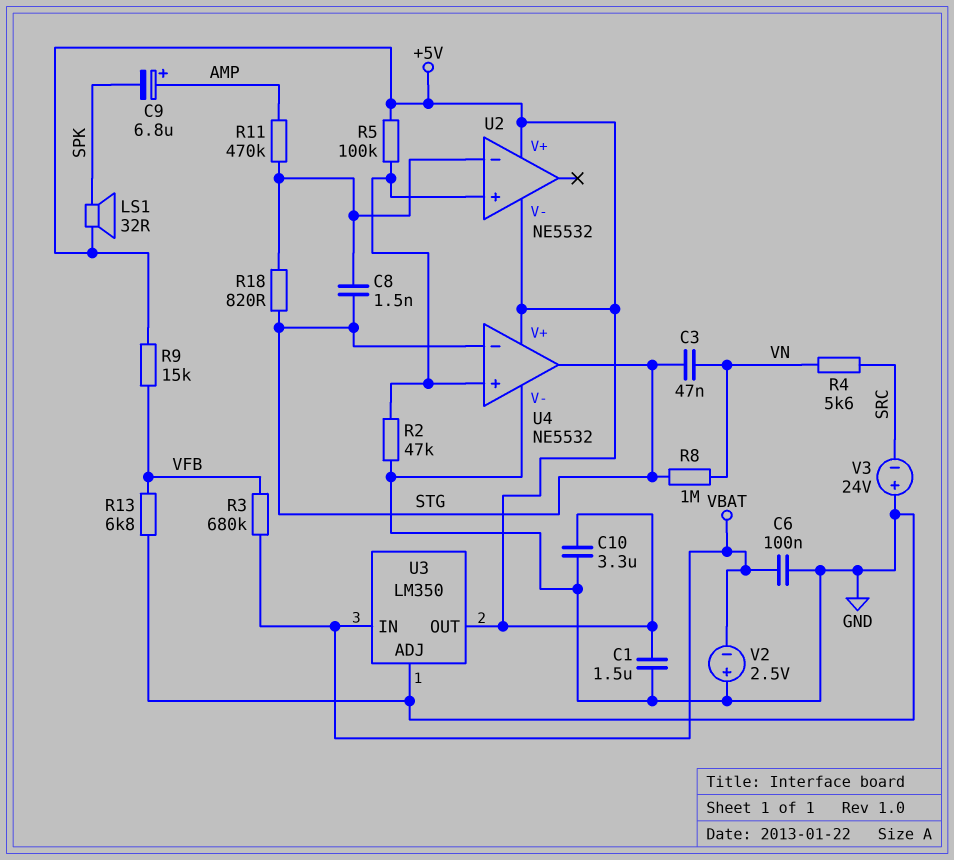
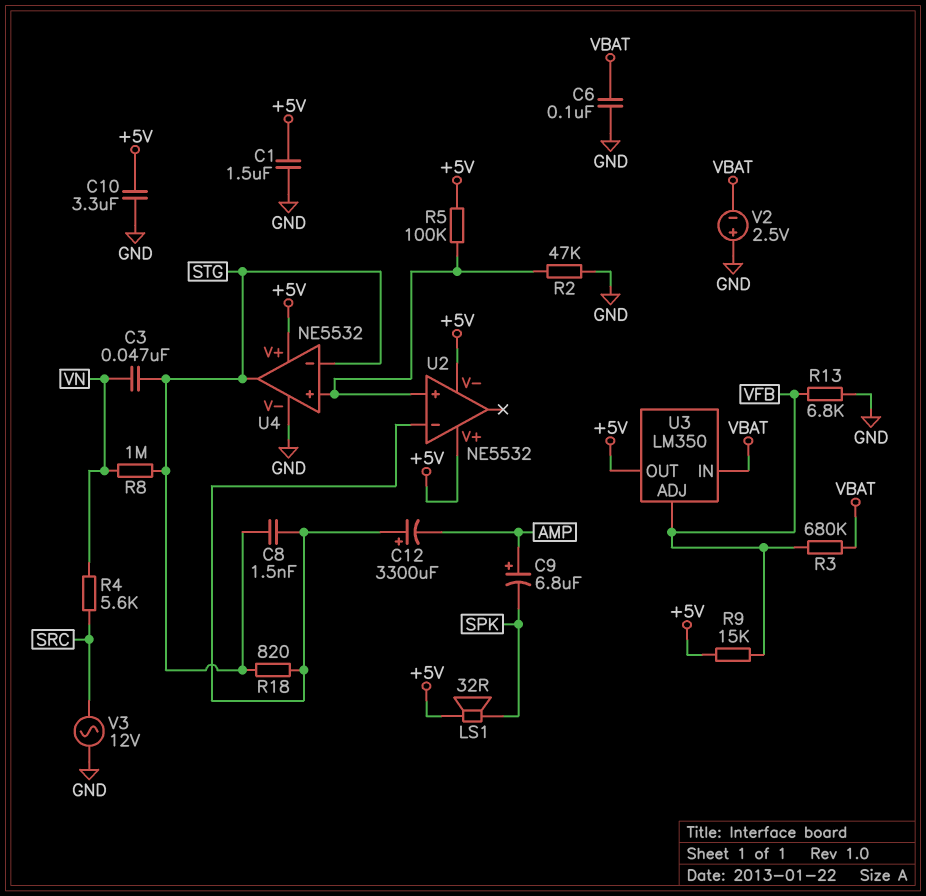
C12: none -> 3300uF (plus U2/in-, minus AMP)
R11: 470k (AMP, U2/in-) -> none
U3 pin ADJ: GND -> VFB
V3: 24V (plus GND, minus SRC) -> AC 12V (GND, SRC)

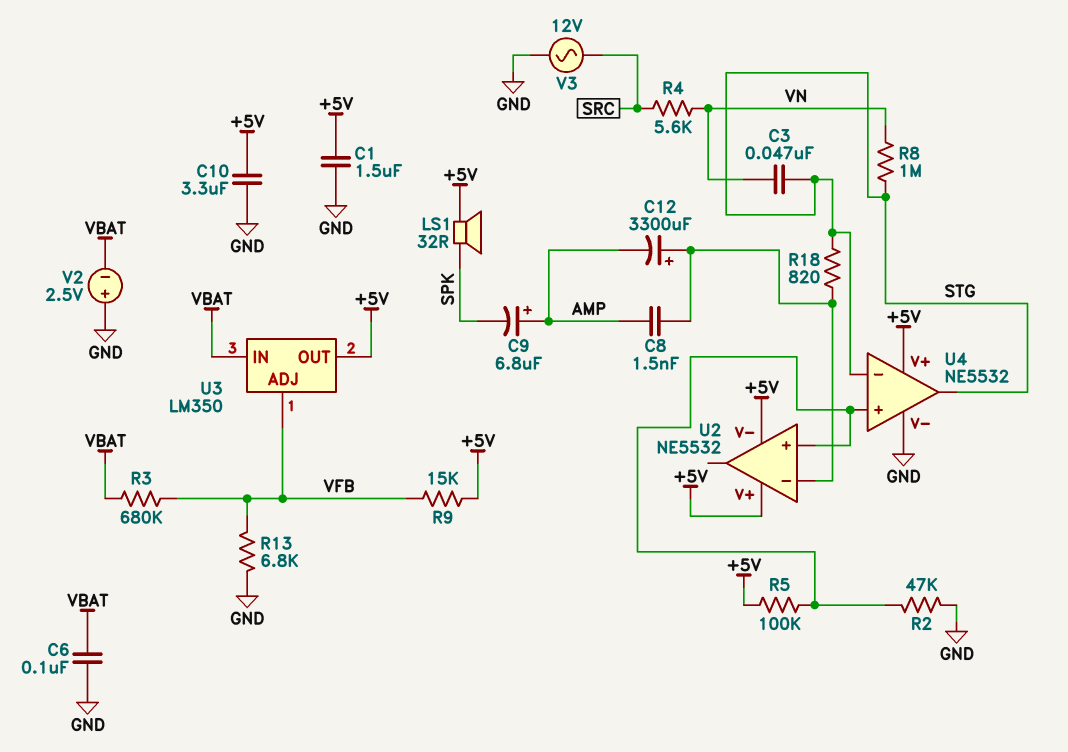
C8: 1.5nF (STG, U2/in-) -> 1.5nF (AMP, U2/in-)

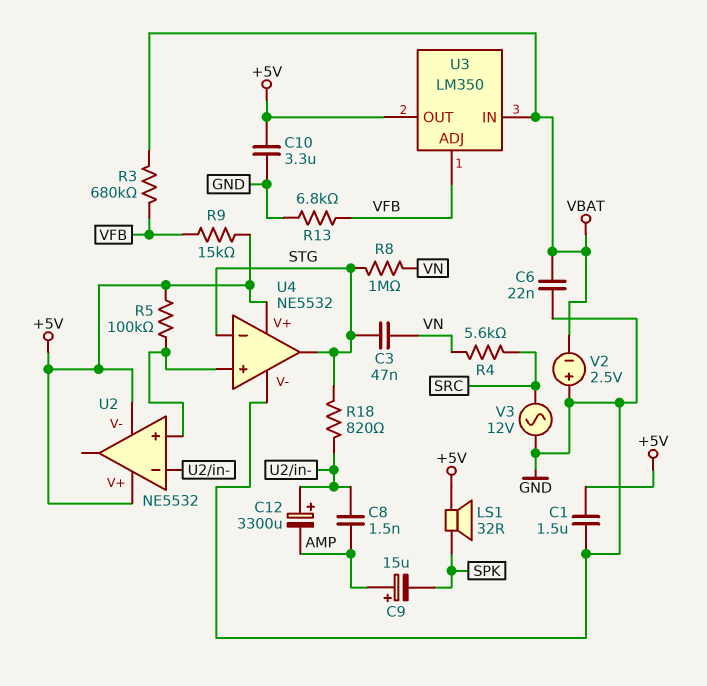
C6: 100nF (GND, VBAT) -> 22nF (GND, VBAT)
C9: 6.8uF (plus AMP, minus SPK) -> 15uF (plus AMP, minus SPK)
R2: 47k (GND, U2/in+) -> none

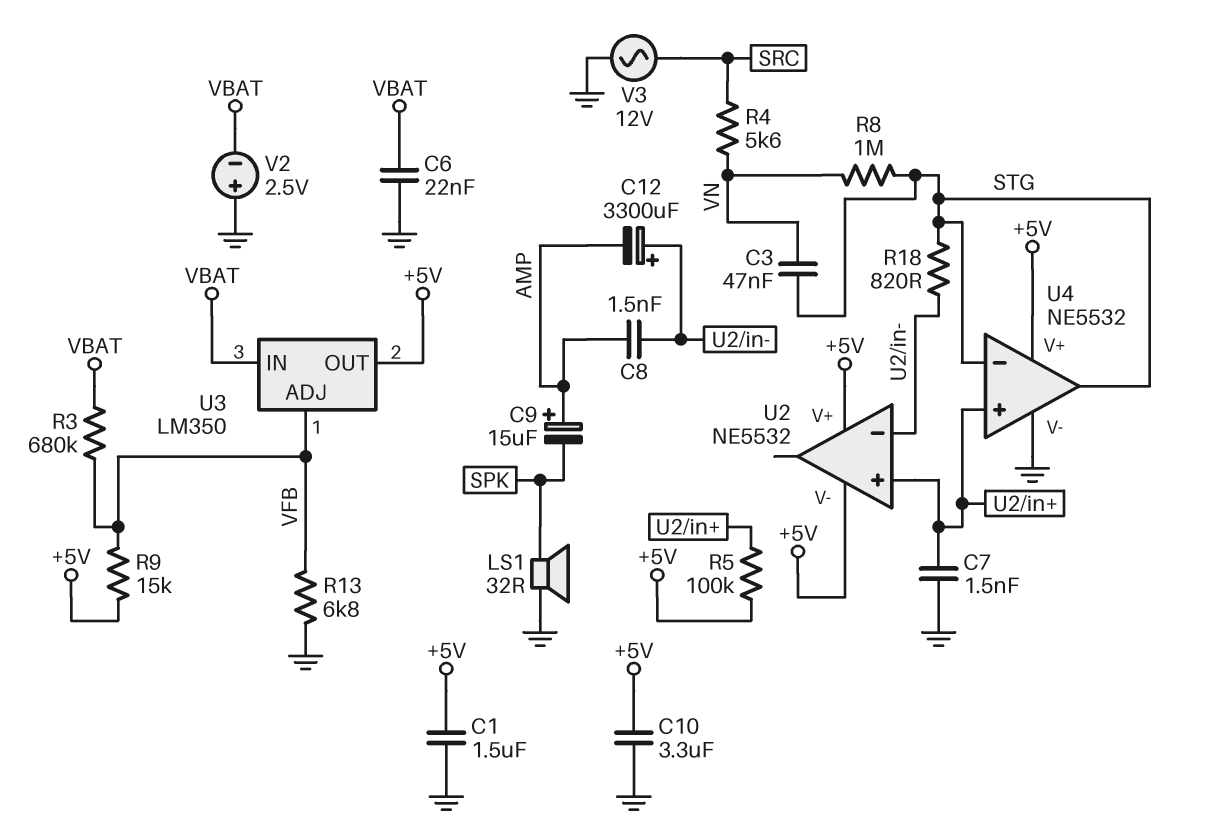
C7: none -> 1.5nF (GND, U2/in+)
LS1: speaker 32R (+5V, SPK) -> speaker 32R (GND, SPK)

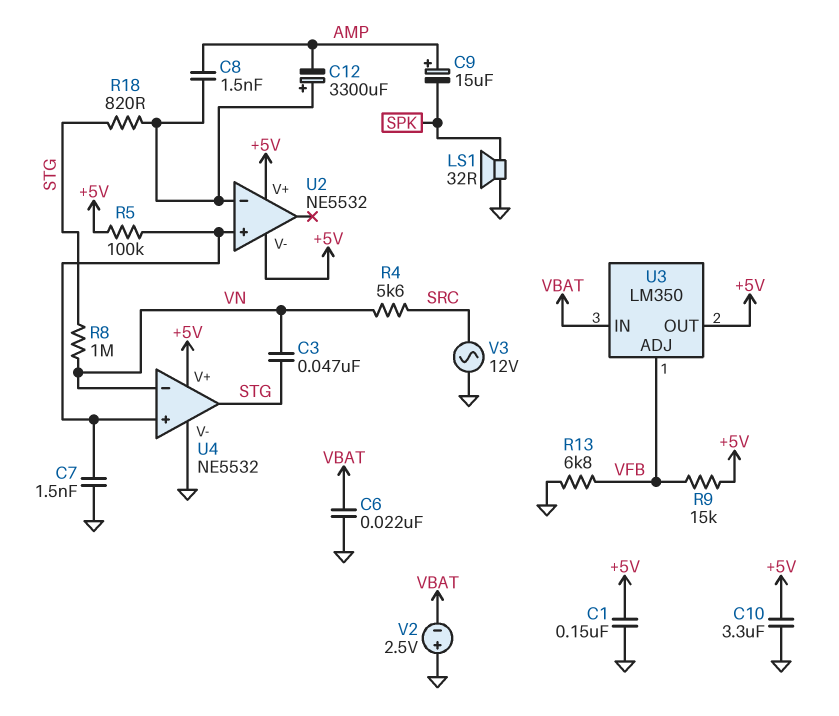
C1: 1.5uF (+5V, GND) -> 150nF (+5V, GND)
R3: 680k (VBAT, VFB) -> none
U4 pin in-: STG -> VN

